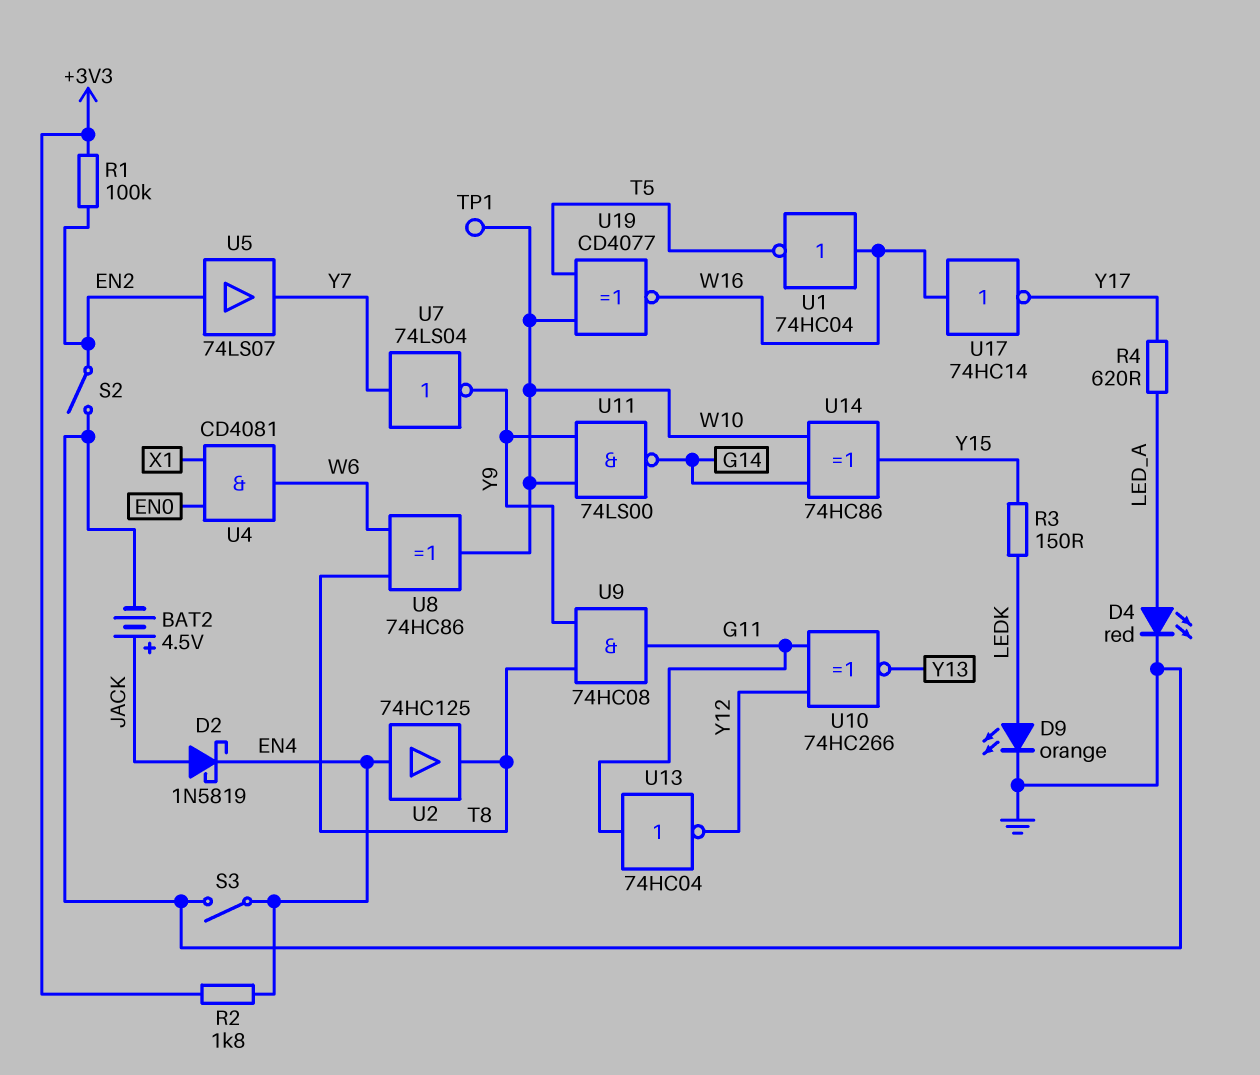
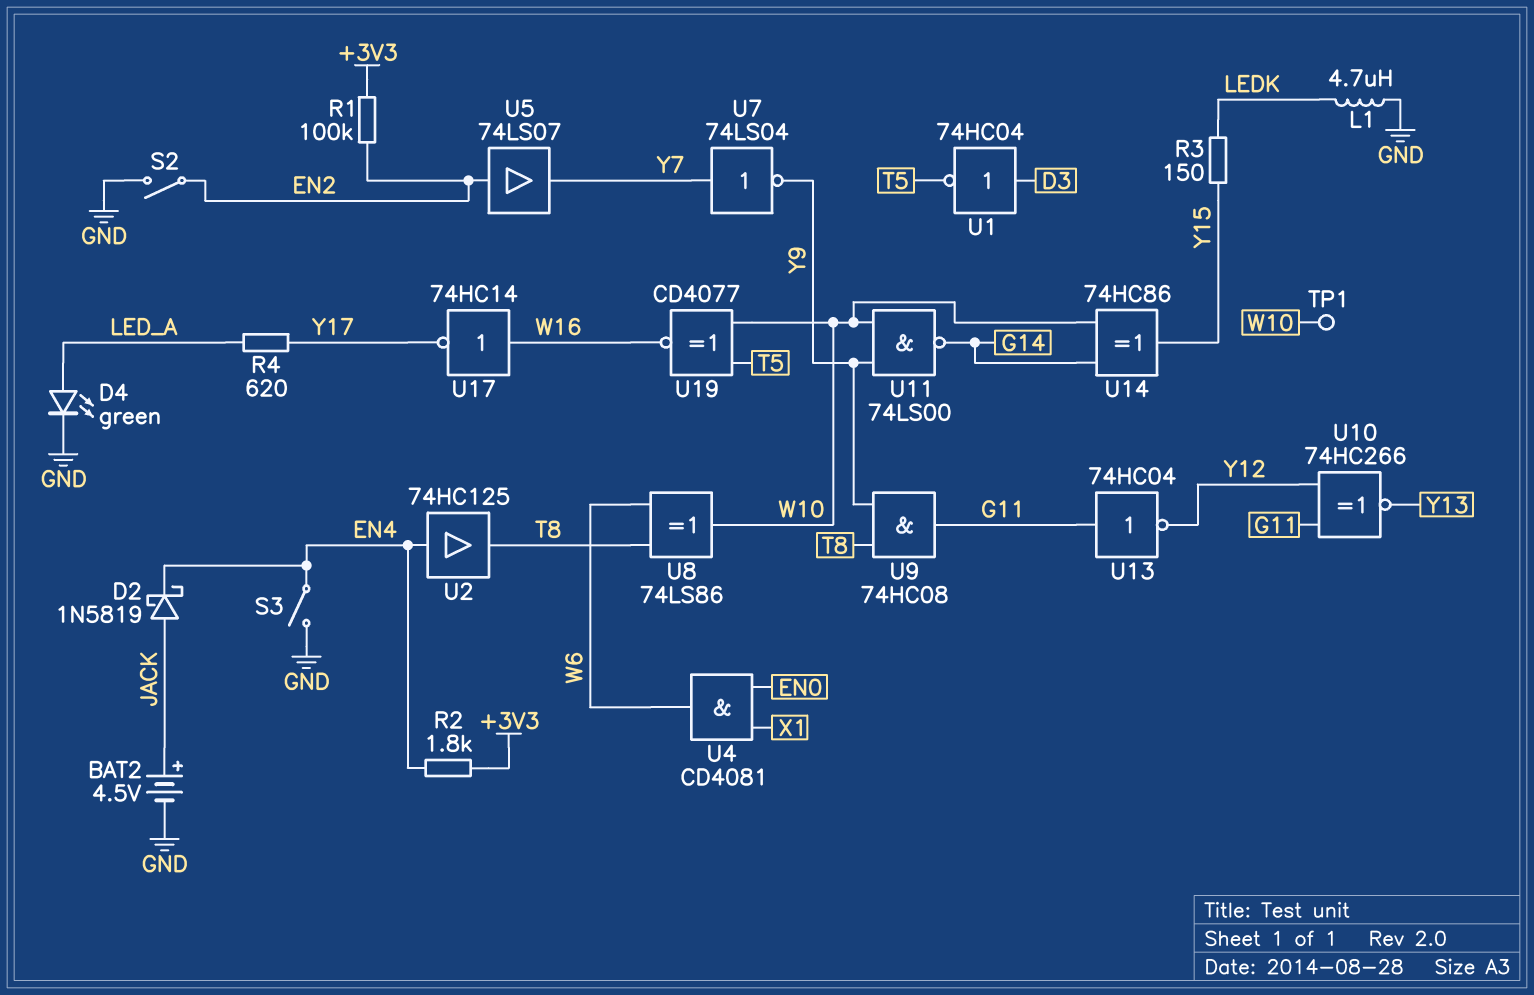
D4: LED red (A LED_A, K GND) -> LED green (A LED_A, K GND)
D9: LED orange (A LEDK, K GND) -> none
L1: none -> 4.7uH (GND, LEDK)
U1: NOT 74HC04 (in W16, out T5) -> NOT 74HC04 (in D3, out T5)
U8: XOR 74HC86 (in T8, in W6, out W10) -> XOR 74LS86 (in T8, in W6, out W10)

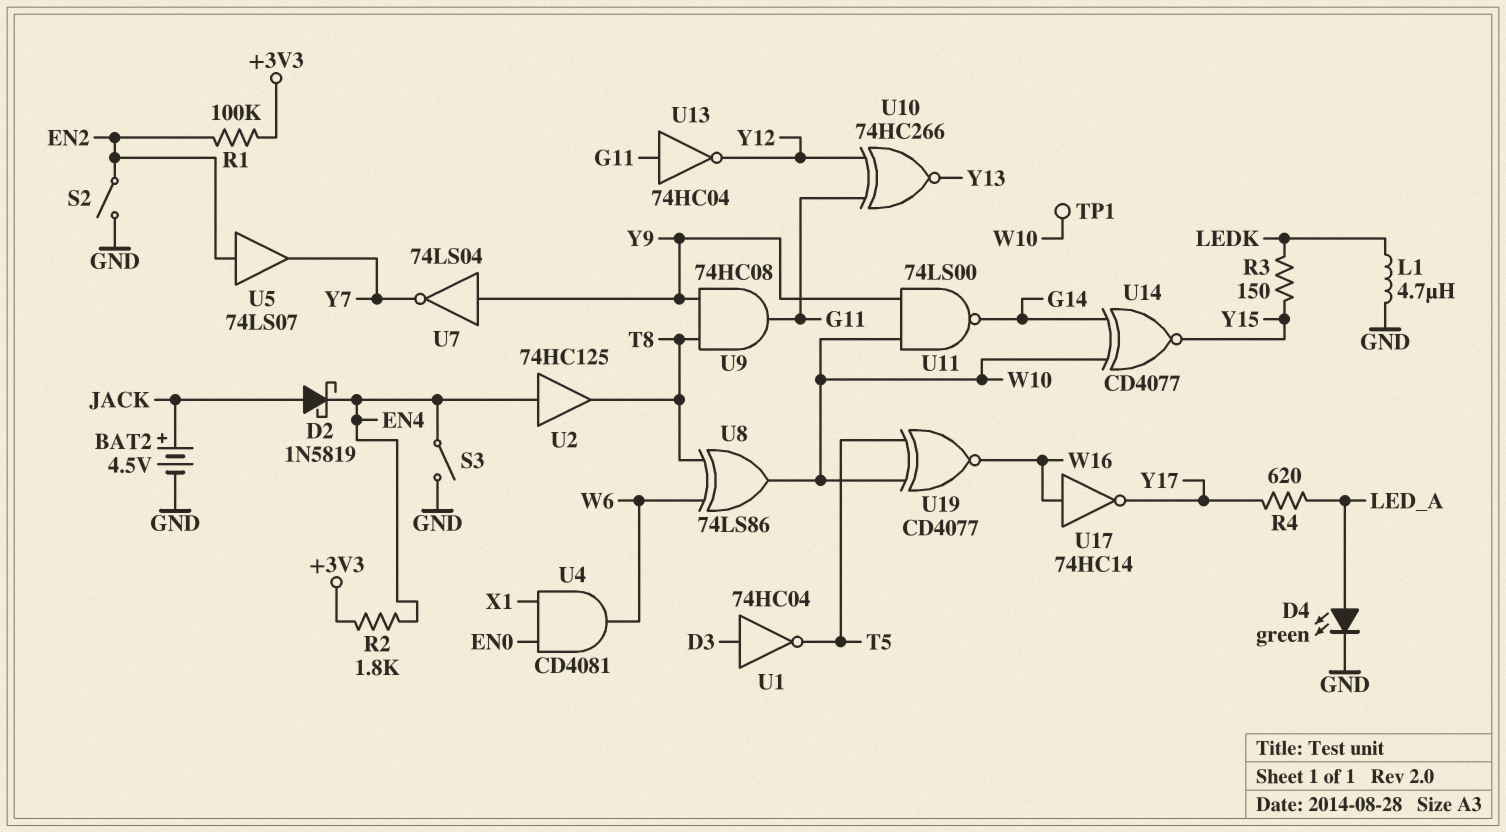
U7: NOT 74LS04 (in Y7, out Y9) -> NOT 74LS04 (in Y9, out Y7)
U14: XOR 74HC86 (in G14, in W10, out Y15) -> XNOR CD4077 (in G14, in W10, out Y15)

